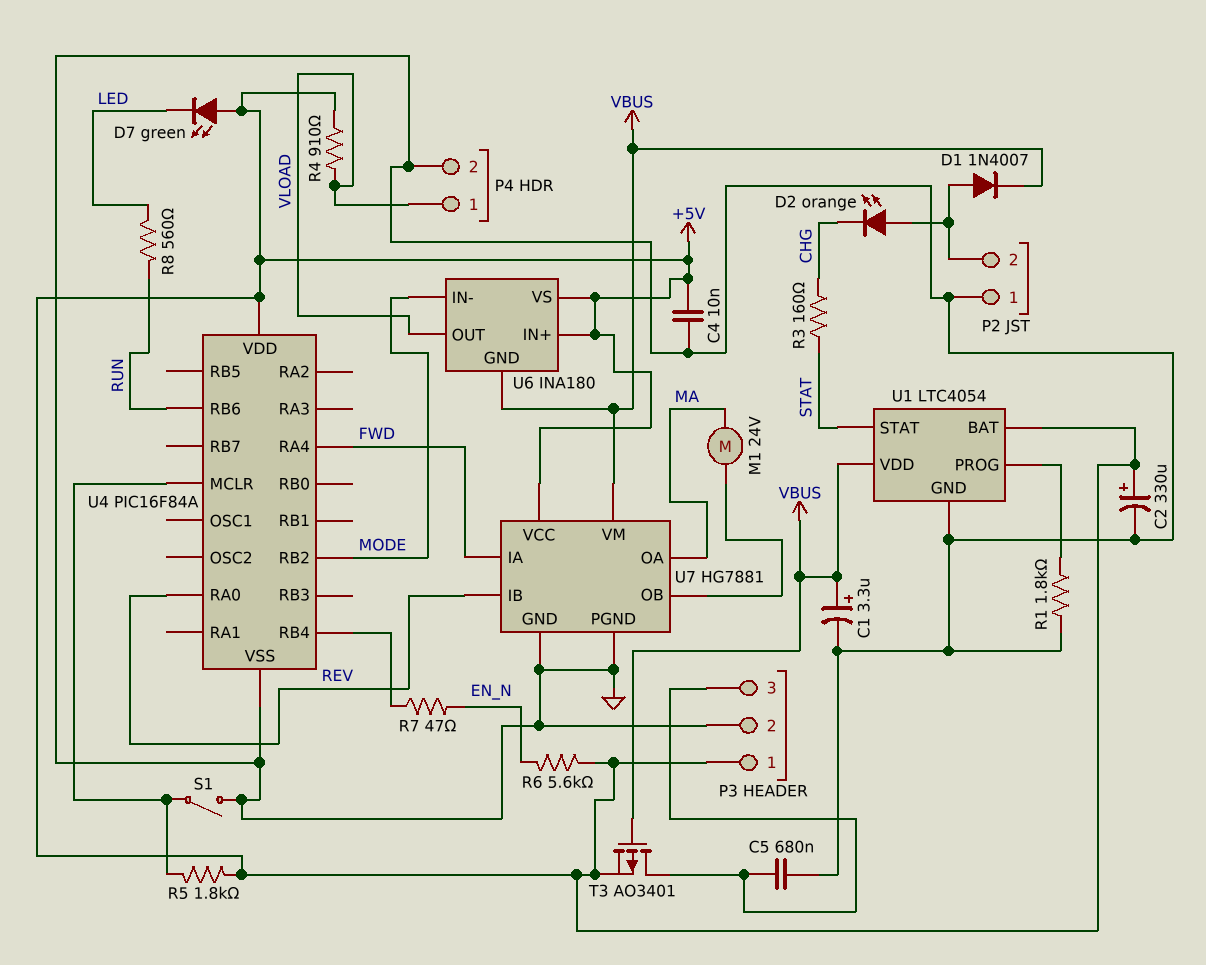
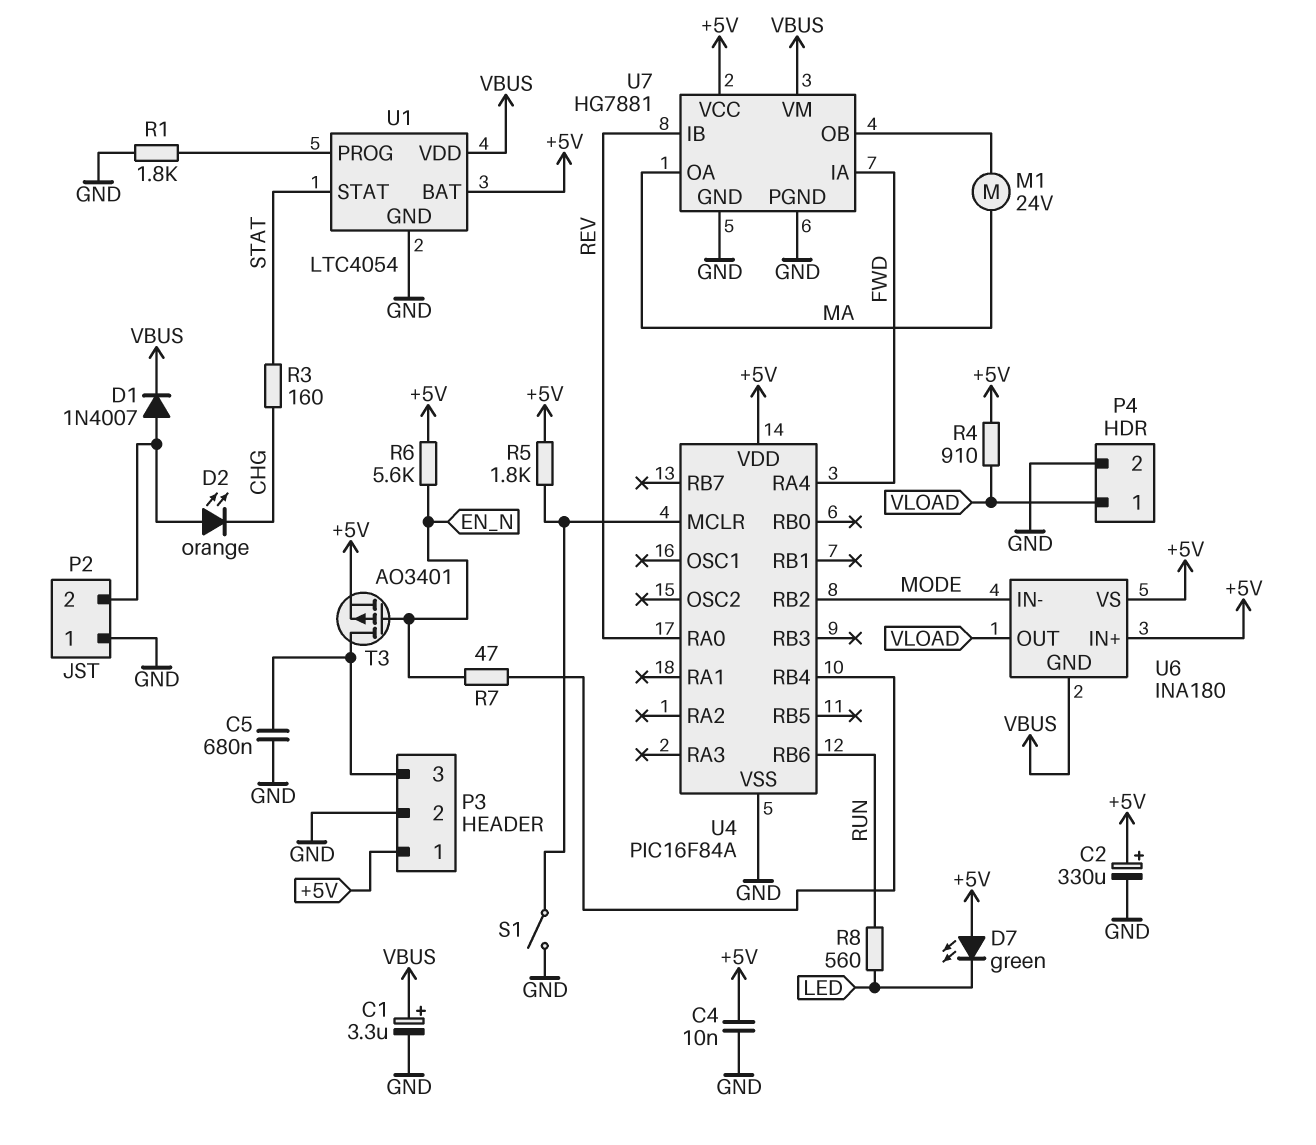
T3: PMOS AO3401 (G VBUS, D P3/3, S +5V) -> PMOS AO3401 (G EN_N, D P3/3, S +5V)

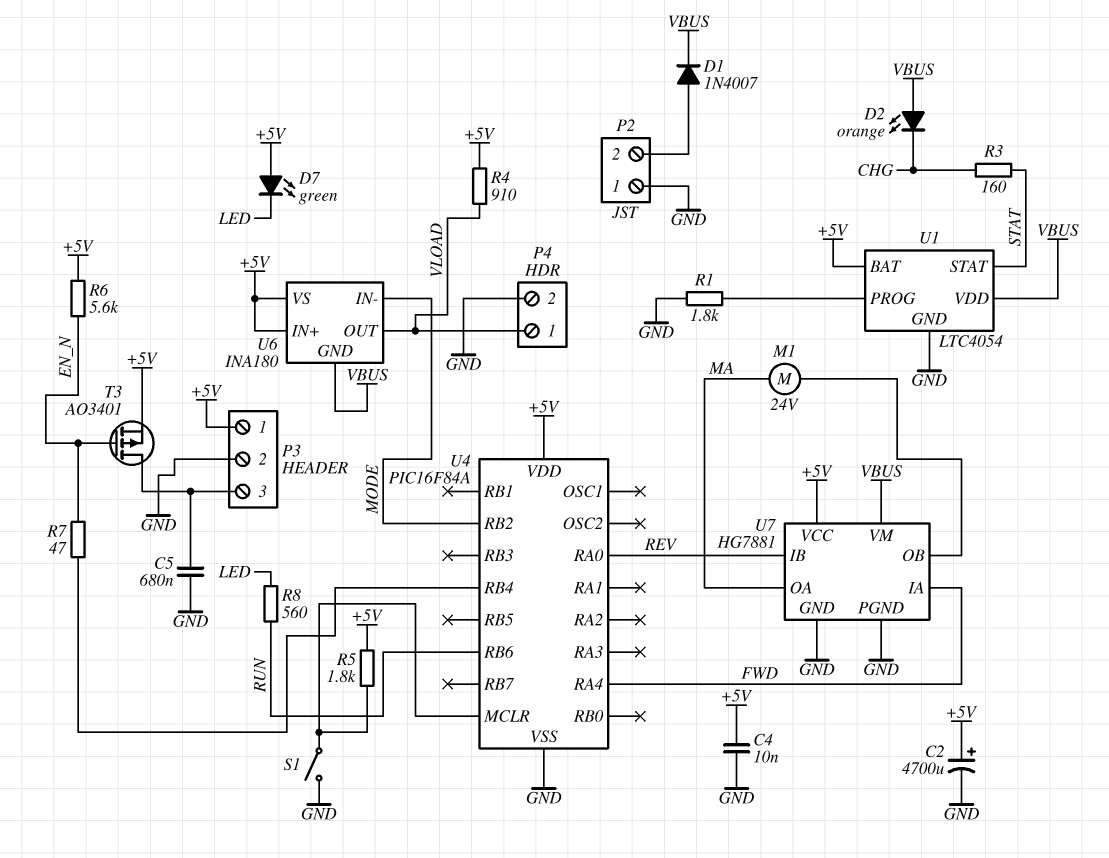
C1: 3.3uF (plus VBUS, minus GND) -> none
C2: 330uF (plus +5V, minus GND) -> 4700uF (plus +5V, minus GND)
D2: LED orange (A P2/2, K CHG) -> LED orange (A VBUS, K CHG)

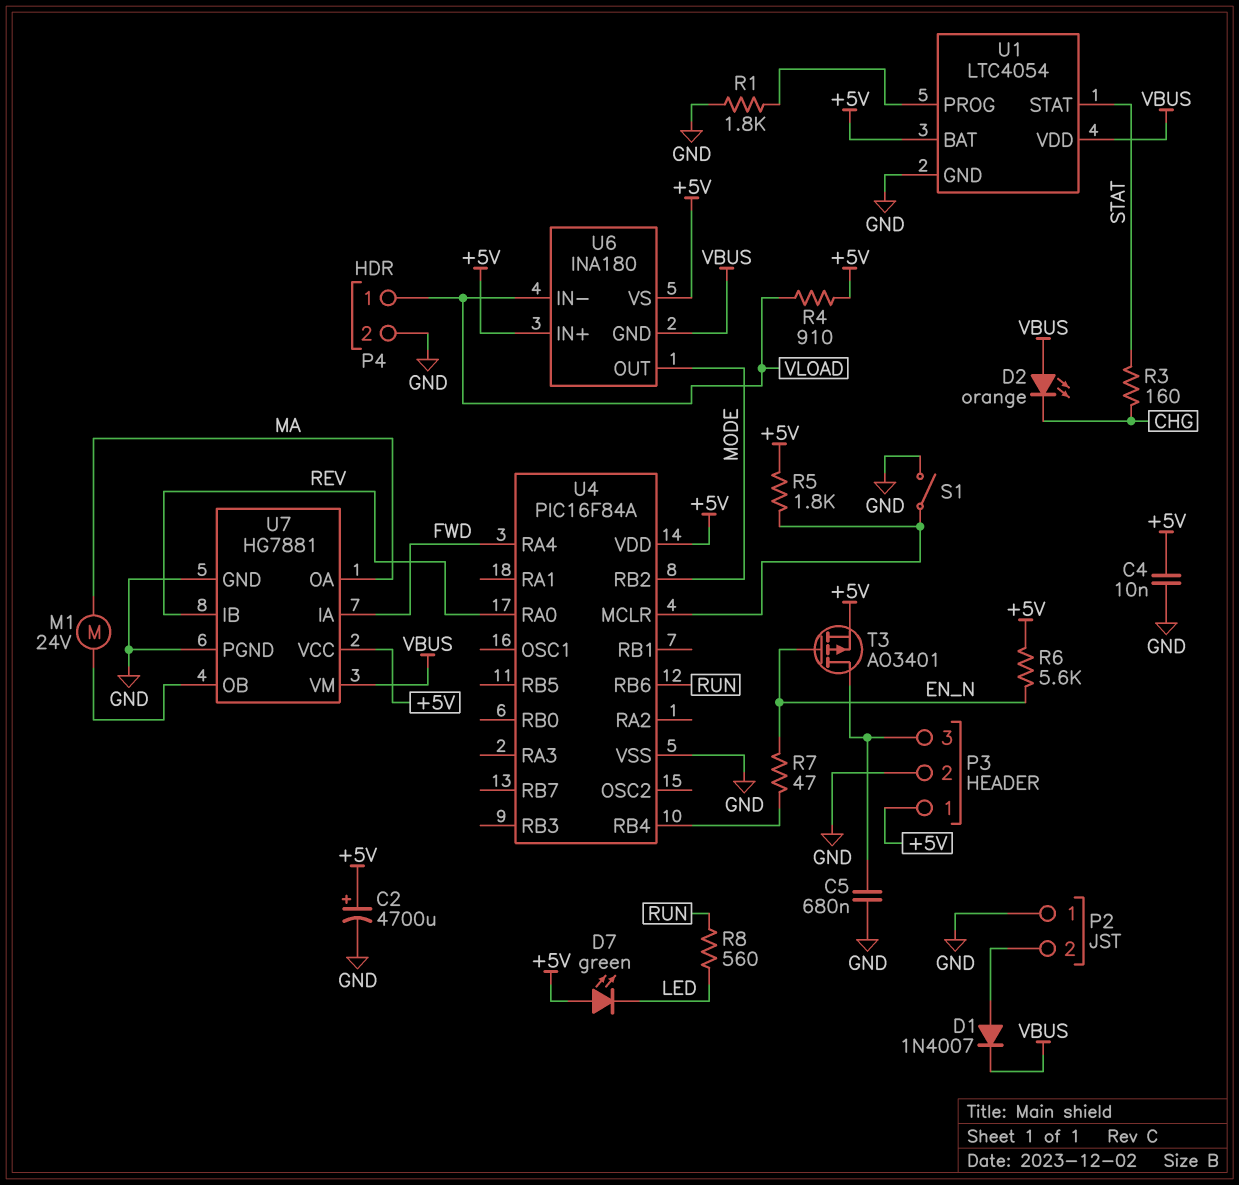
U6 pin IN-: MODE -> VLOAD
U6 pin OUT: VLOAD -> MODE

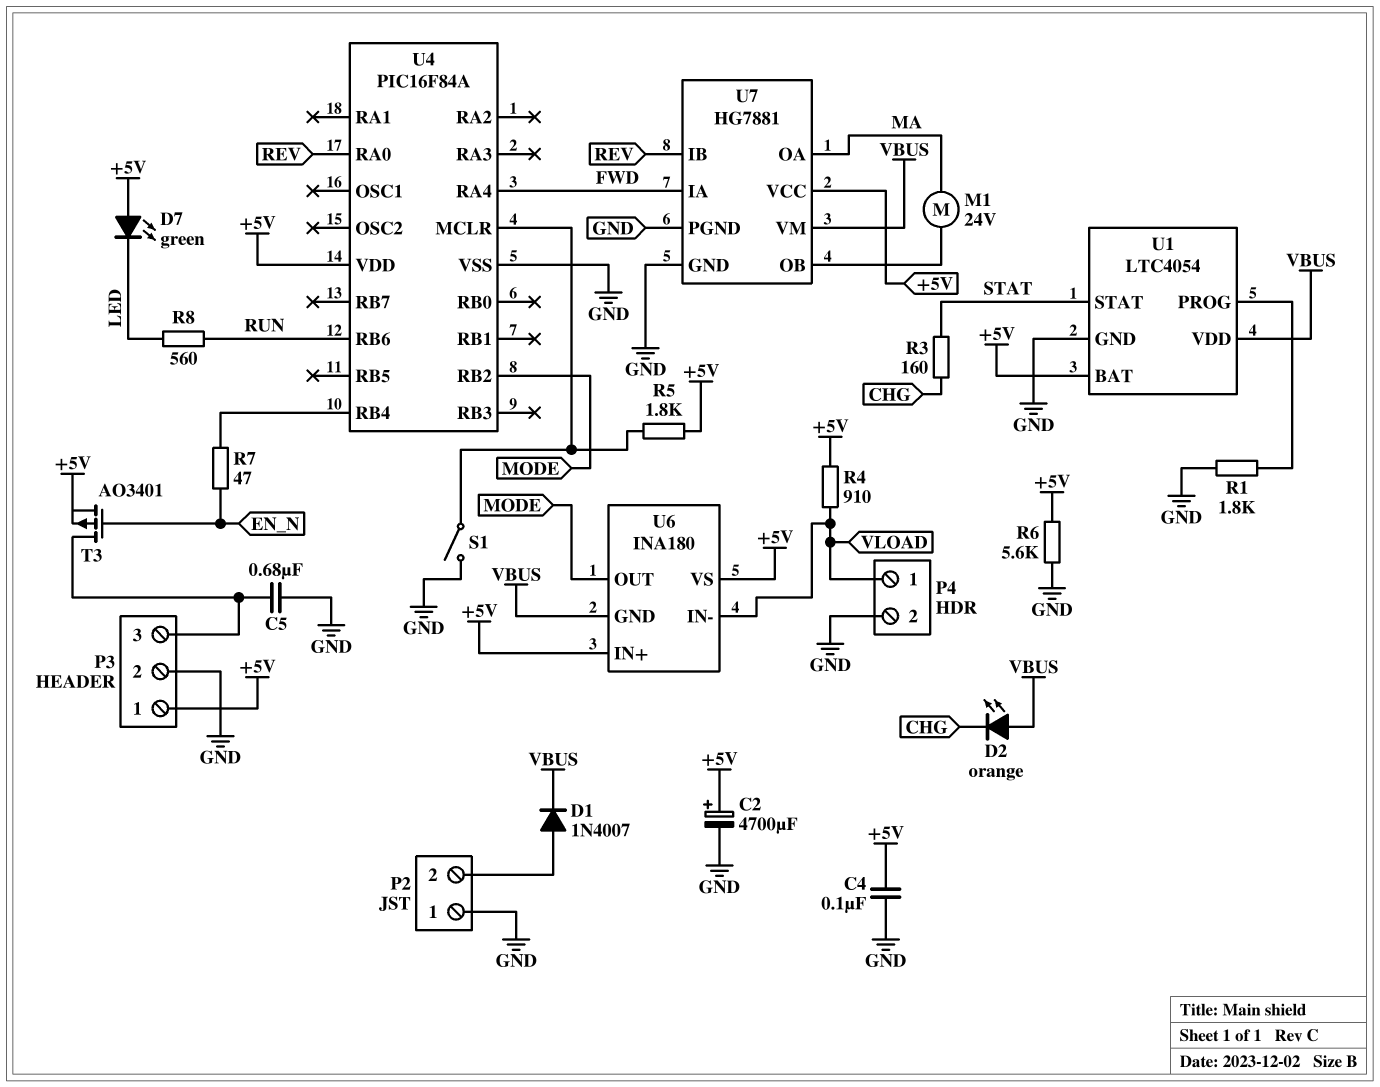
C4: 10nF (+5V, GND) -> 100nF (+5V, GND)
R6: 5.6k (+5V, EN_N) -> 5.6k (+5V, GND)

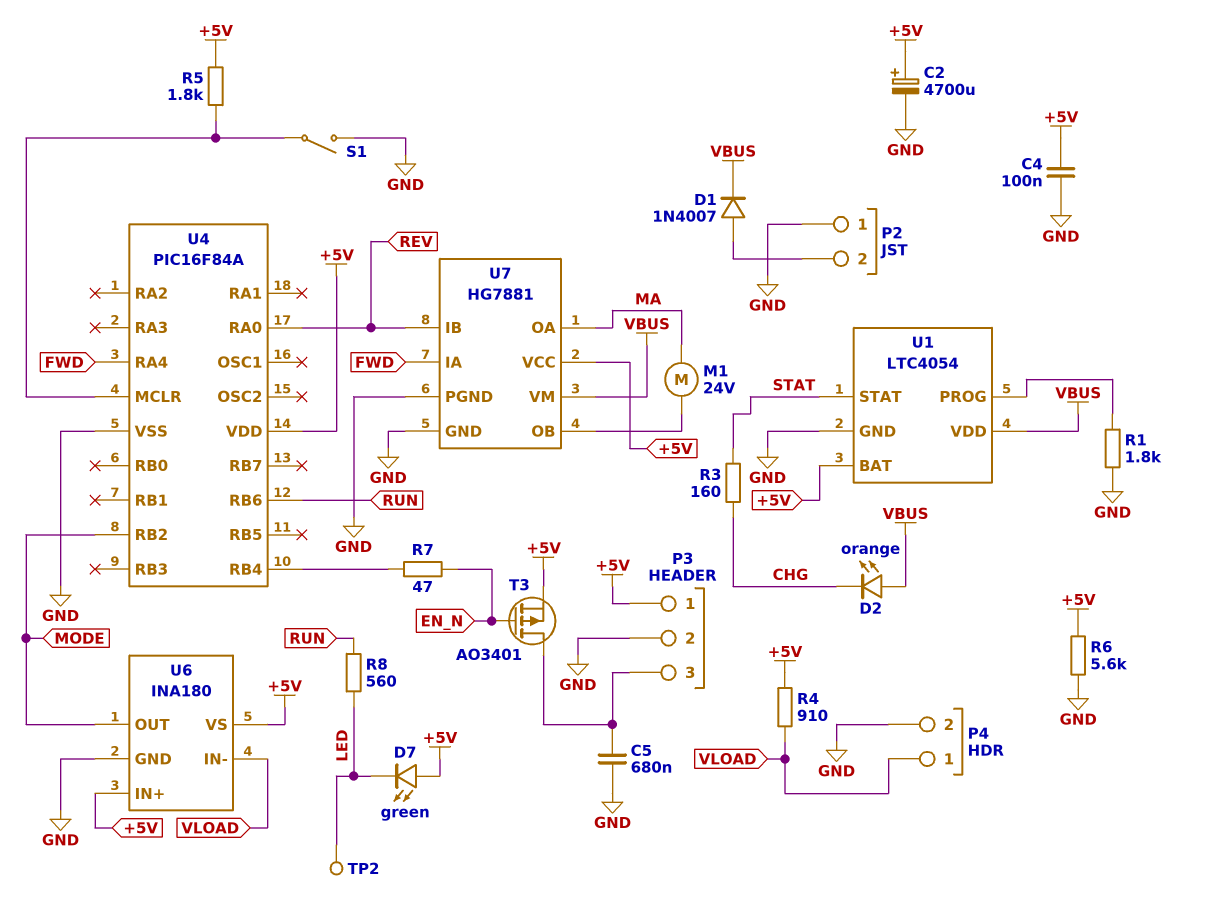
TP2: none -> test point (LED)
U6 pin GND: VBUS -> GND

